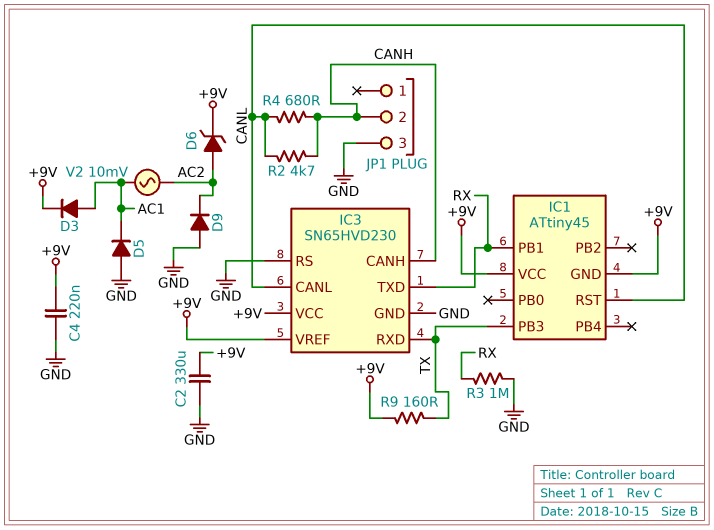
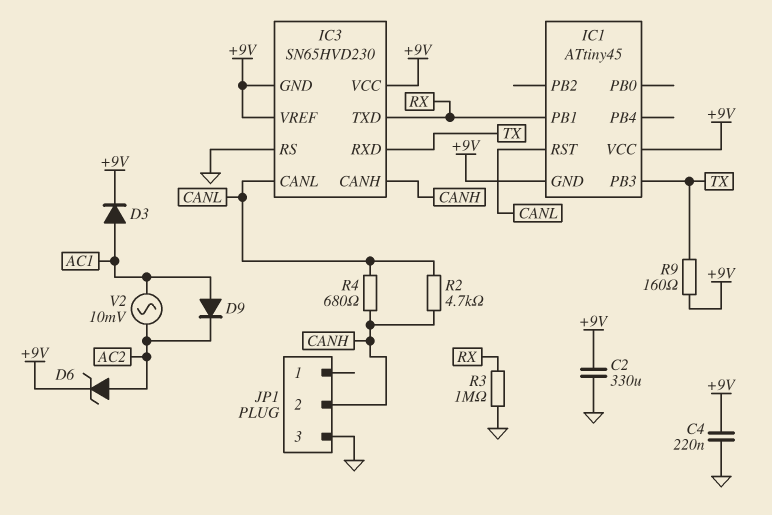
D5: diode (A GND, K AC1) -> none
D9: diode (A GND, K AC2) -> diode (A AC1, K AC2)
IC3 pin GND: GND -> +9V

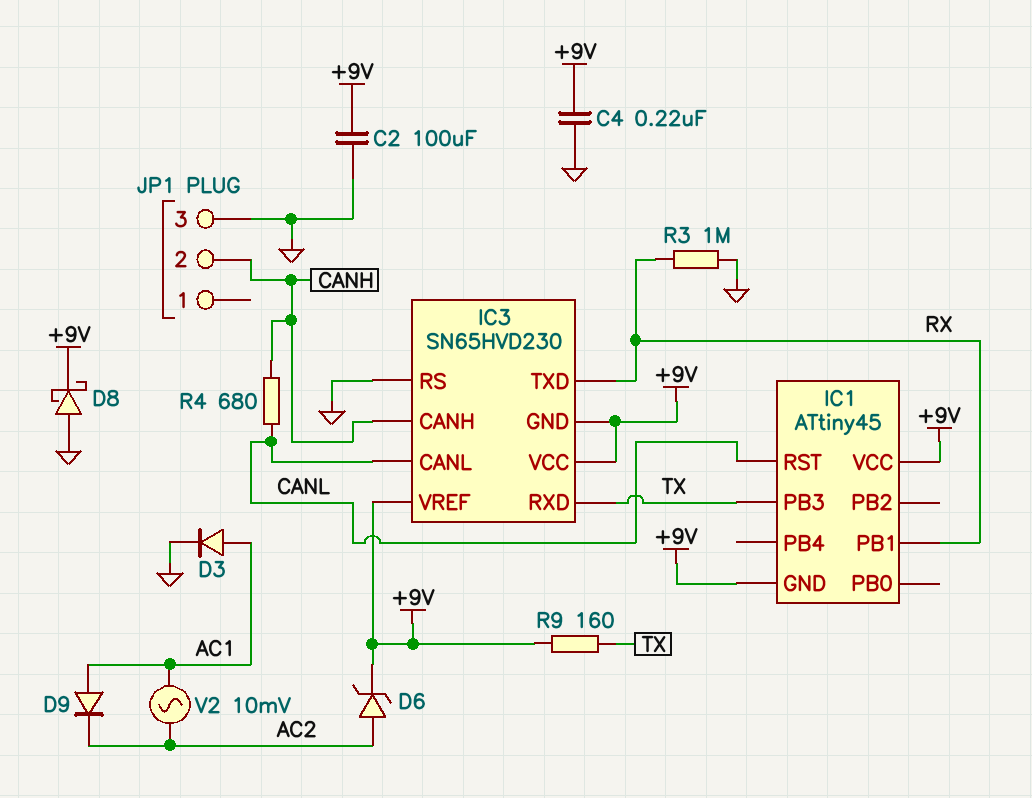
C2: 330uF (+9V, GND) -> 100uF (+9V, GND)
D3: diode (A AC1, K +9V) -> diode (A AC1, K GND)
D8: none -> schottky (A GND, K +9V)
R2: 4.7k (CANH, CANL) -> none

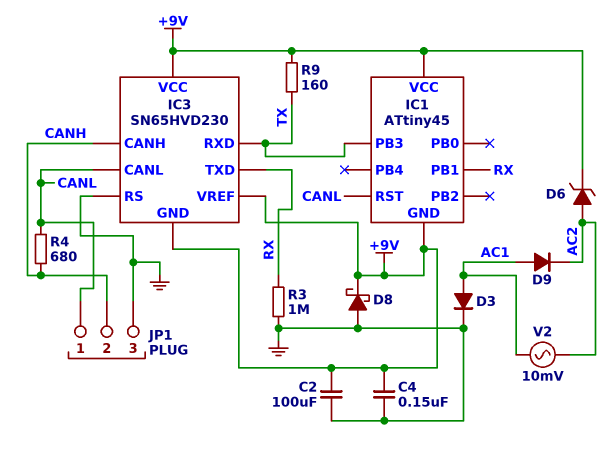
C4: 220nF (+9V, GND) -> 150nF (+9V, GND)
JP1 pin 1: none -> CANL

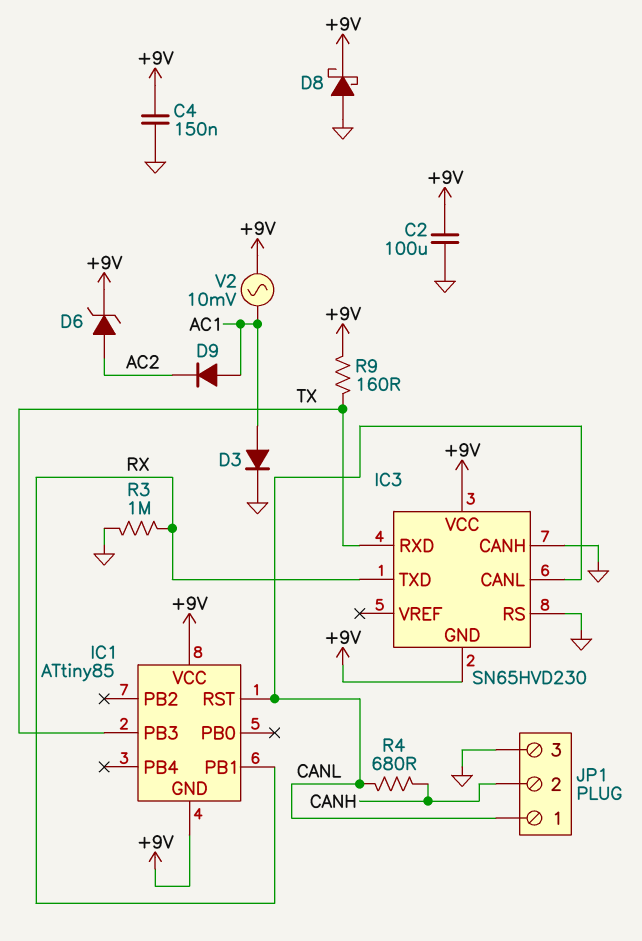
IC1: ATtiny45 -> ATtiny85
IC3 pin CANH: CANH -> GND
IC3 pin VREF: +9V -> none
V2: AC 10mV (AC1, AC2) -> AC 10mV (+9V, AC1)

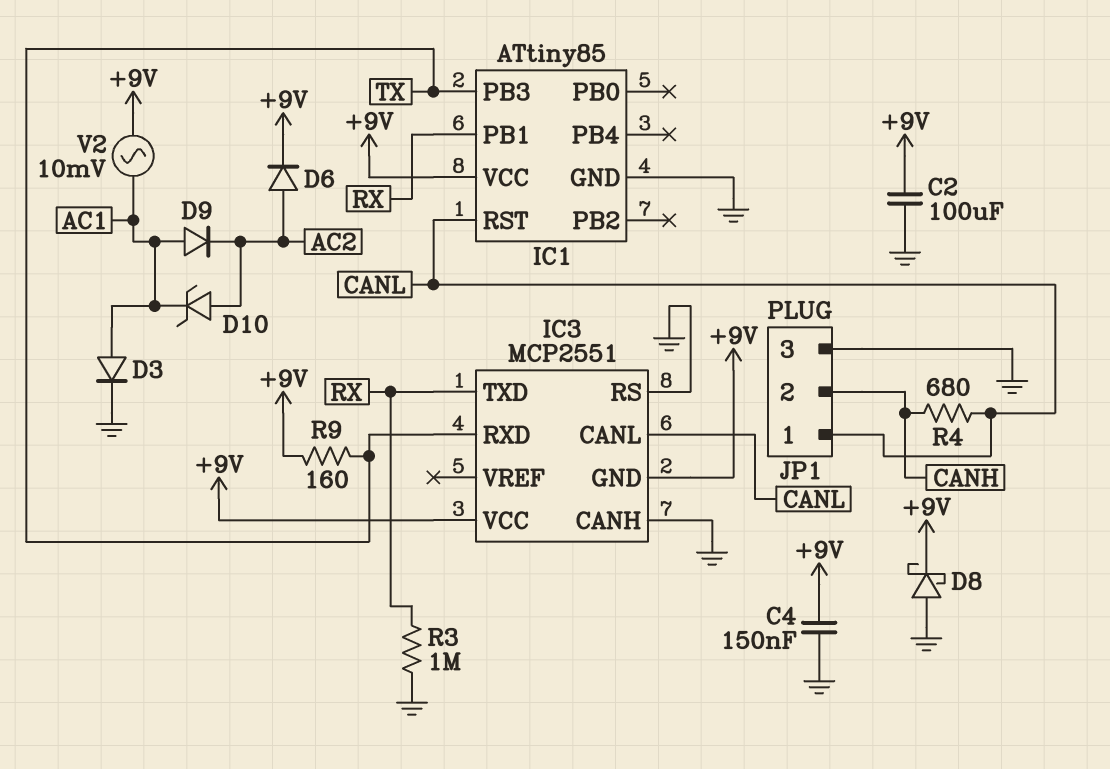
D6: zener (A AC2, K +9V) -> diode (A AC2, K +9V)
D10: none -> zener (A AC2, K AC1)
IC1 pin GND: +9V -> GND
IC3: SN65HVD230 -> MCP2551

